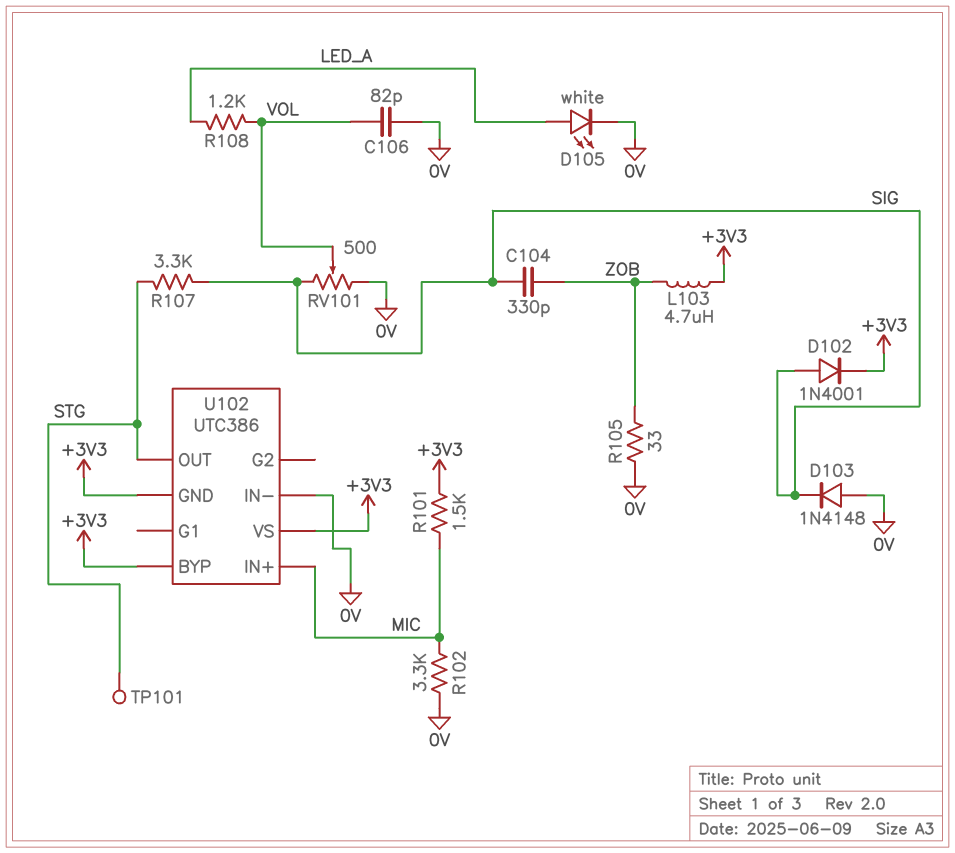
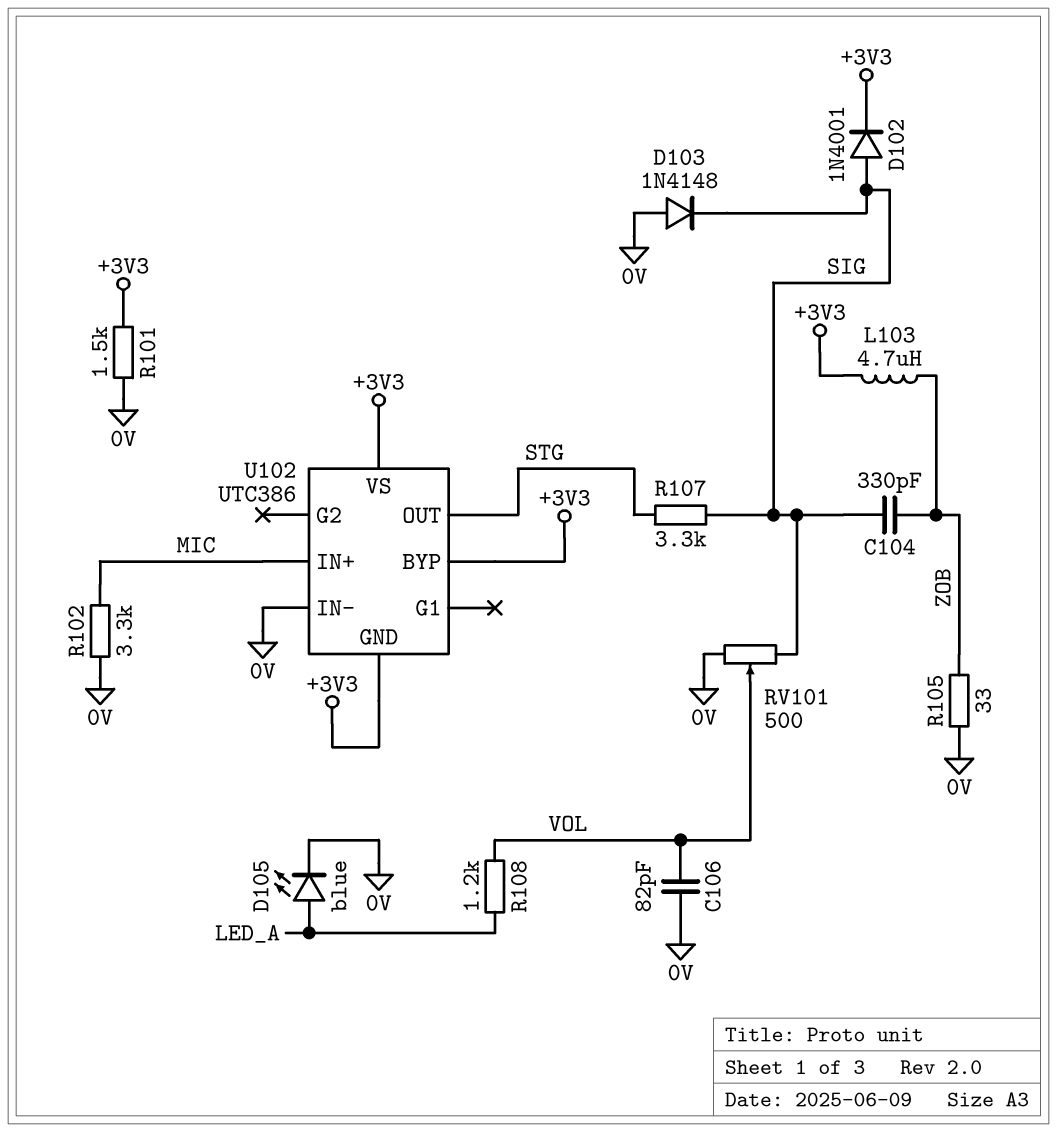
D105: LED white (A LED_A, K 0V) -> LED blue (A LED_A, K 0V)
R101: 1.5k (+3V3, MIC) -> 1.5k (+3V3, 0V)
TP101: test point (STG) -> none

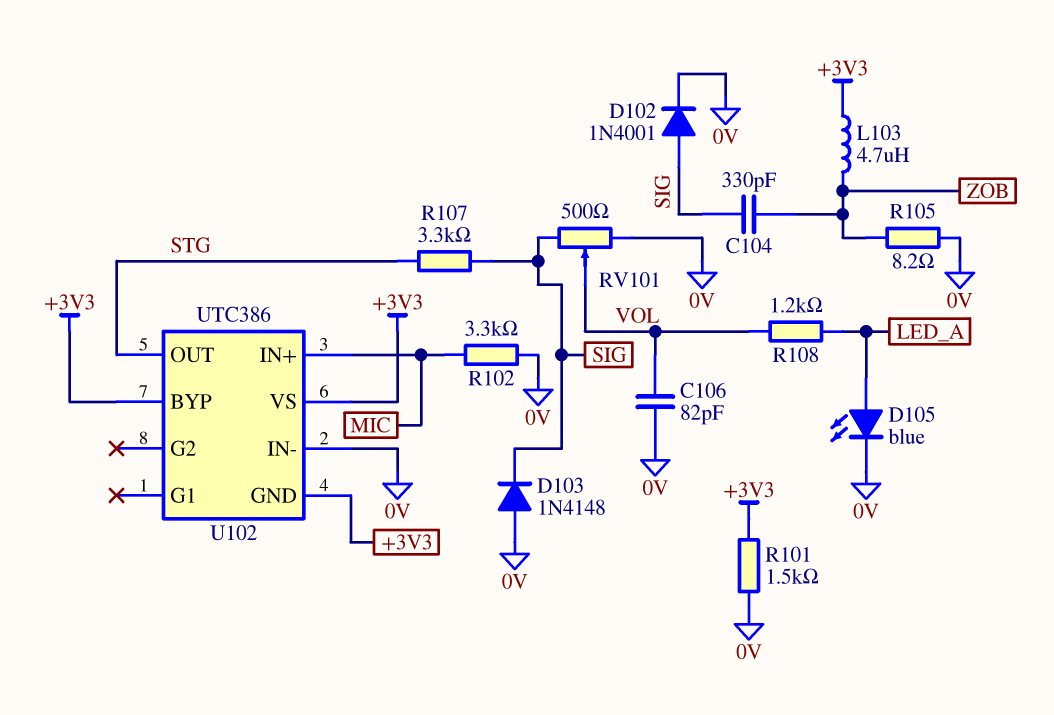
D102: diode 1N4001 (A SIG, K +3V3) -> diode 1N4001 (A SIG, K 0V)
R105: 33 (0V, ZOB) -> 8.2 (0V, ZOB)

